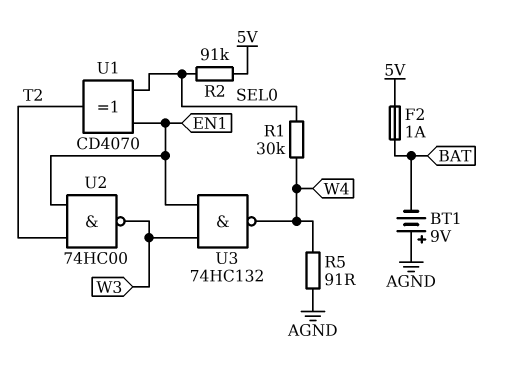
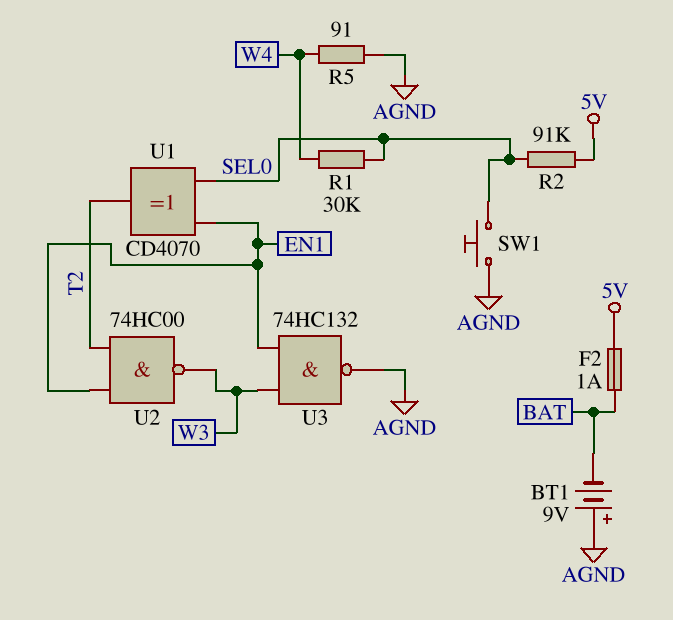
SW1: none -> button (AGND, SEL0)
U3: NAND 74HC132 (in EN1, in W3, out W4) -> NAND 74HC132 (in EN1, in W3, out AGND)

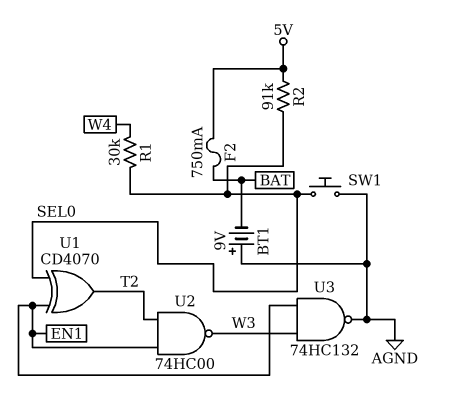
F2: 1A (5V, BAT) -> 750mA (5V, BAT)
R5: 91 (AGND, W4) -> none

